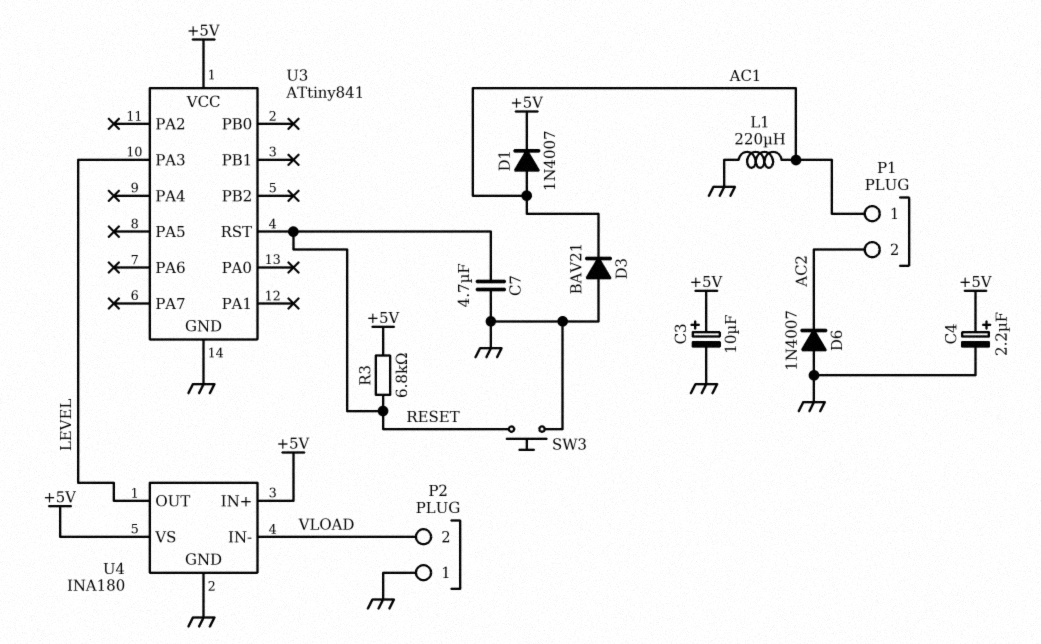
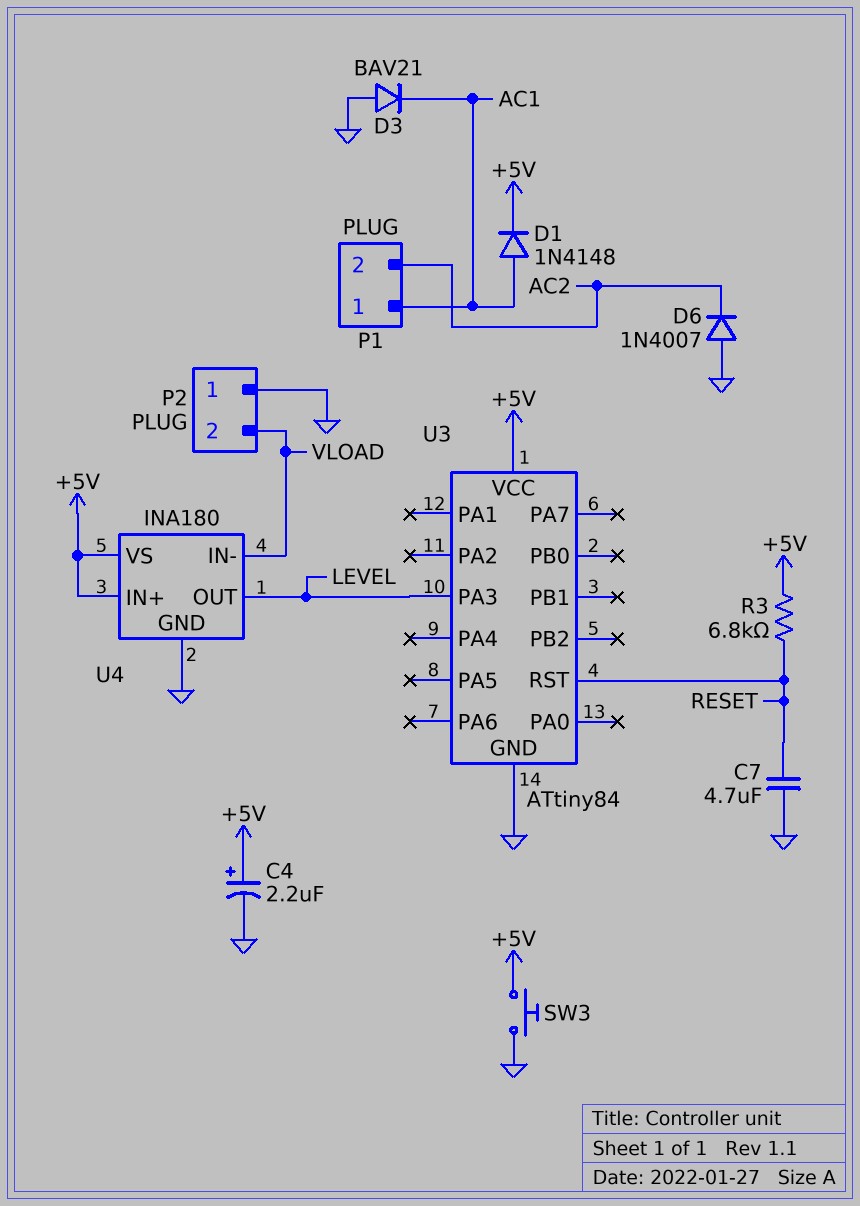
C3: 10uF (plus +5V, minus GND) -> none
D1: diode 1N4007 (A AC1, K +5V) -> diode 1N4148 (A AC1, K +5V)
L1: 220uH (AC1, GND) -> none
SW3: button (GND, RESET) -> button (+5V, GND)
U3: ATtiny841 -> ATtiny84

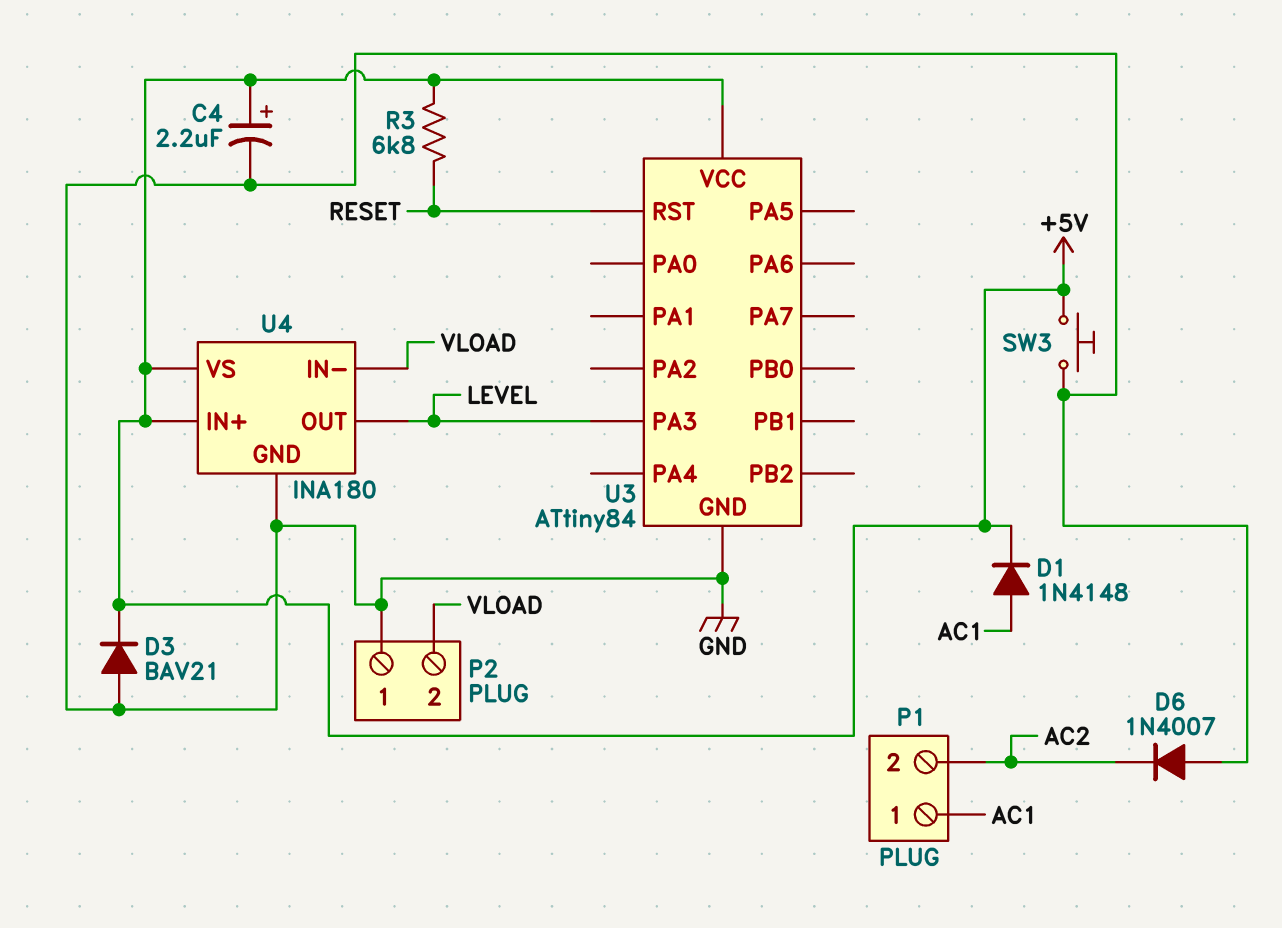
C7: 4.7uF (GND, RESET) -> none
D3: diode BAV21 (A GND, K AC1) -> diode BAV21 (A GND, K +5V)

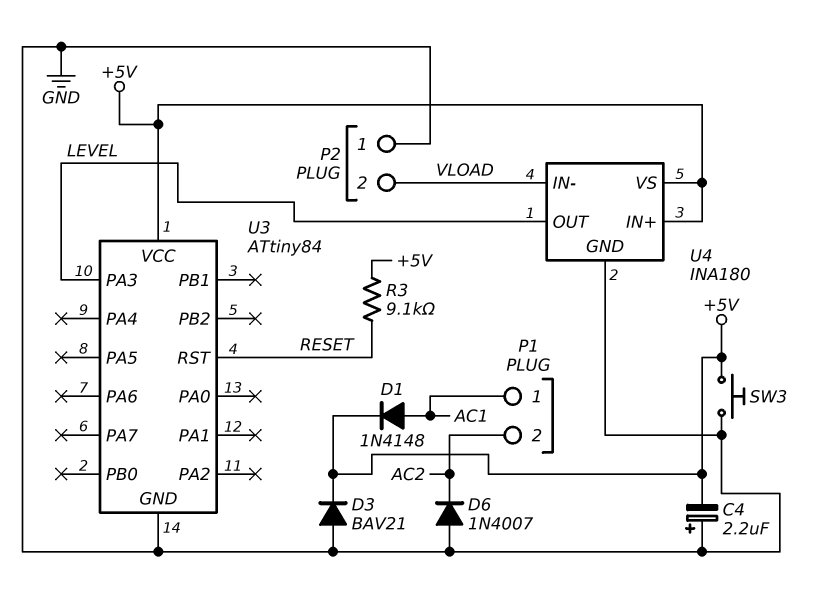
C4: 2.2uF (plus +5V, minus GND) -> 2.2uF (plus GND, minus +5V)
R3: 6.8k (+5V, RESET) -> 9.1k (+5V, RESET)

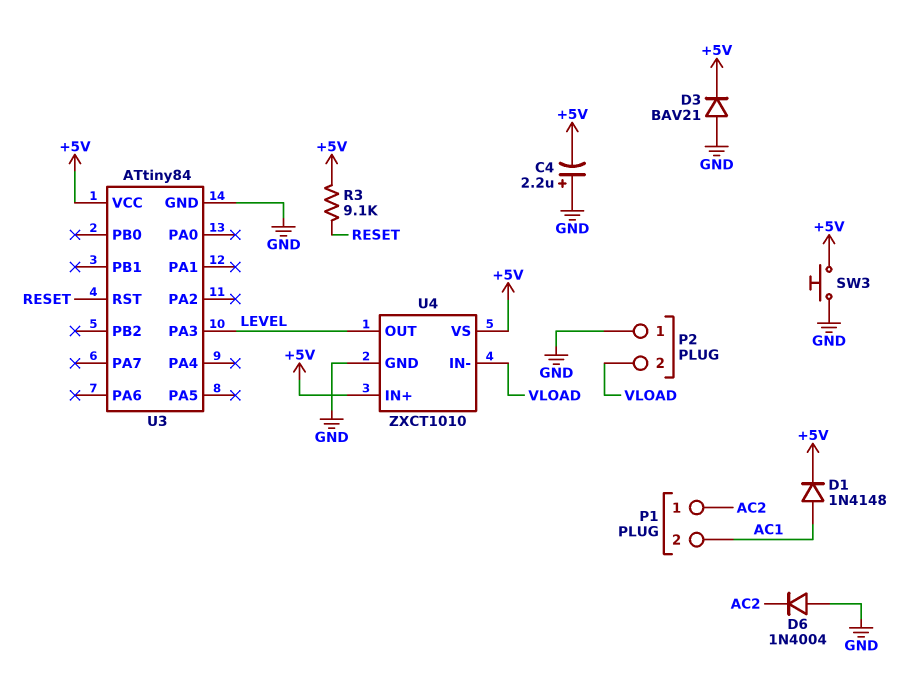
D6: diode 1N4007 (A GND, K AC2) -> diode 1N4004 (A GND, K AC2)
P1 pin 1: AC1 -> AC2
P1 pin 2: AC2 -> AC1
U4: INA180 -> ZXCT1010

